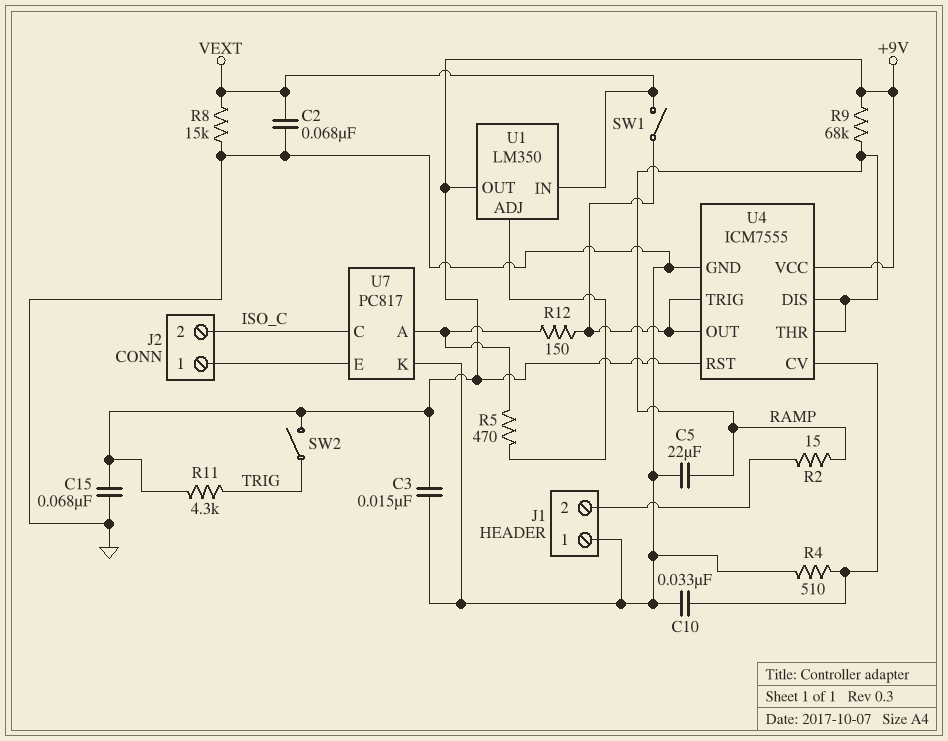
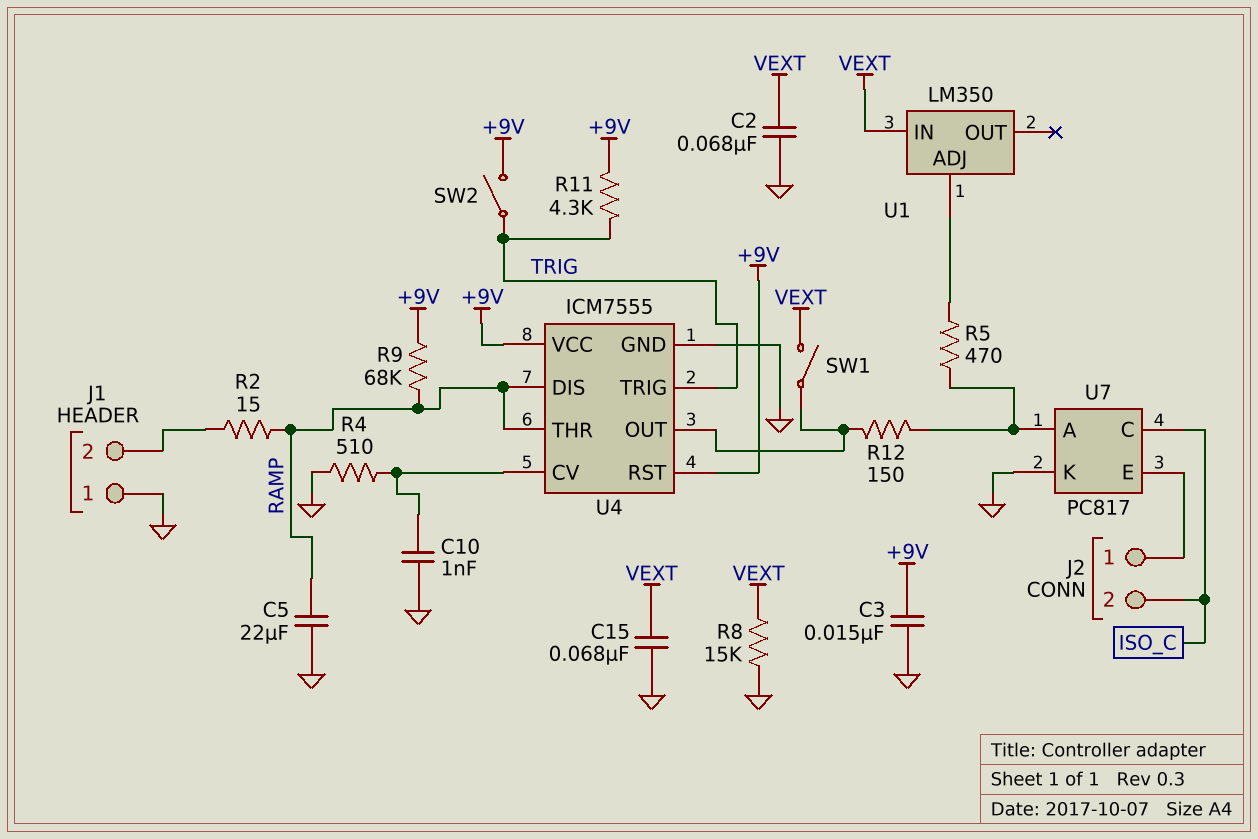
C10: 33nF (GND, U4/CV) -> 1nF (GND, U4/CV)
C15: 68nF (+9V, GND) -> 68nF (GND, VEXT)
U1 pin OUT: +9V -> none
U4 pin TRIG: U4/OUT -> TRIG

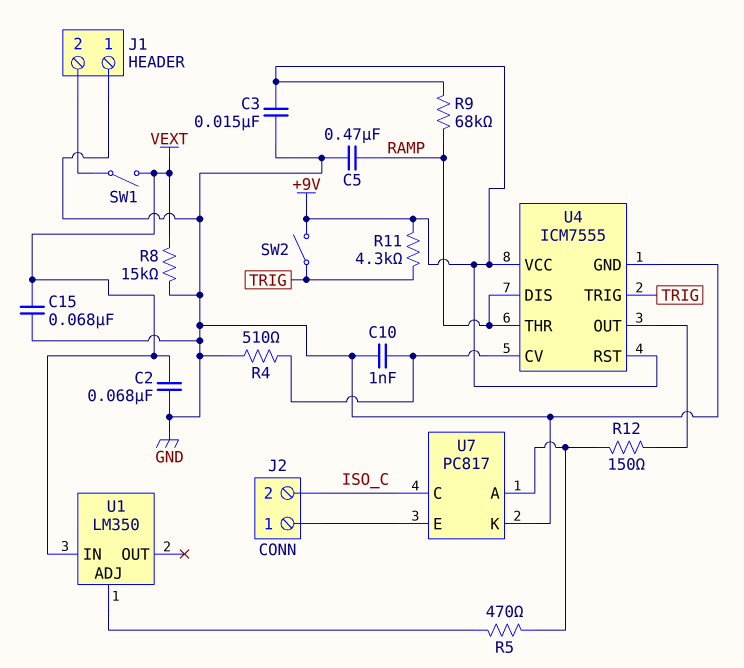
C5: 22uF (GND, RAMP) -> 470nF (GND, RAMP)
R2: 15 (J1/2, RAMP) -> none
SW1: switch (U4/OUT, VEXT) -> switch (J1/2, VEXT)

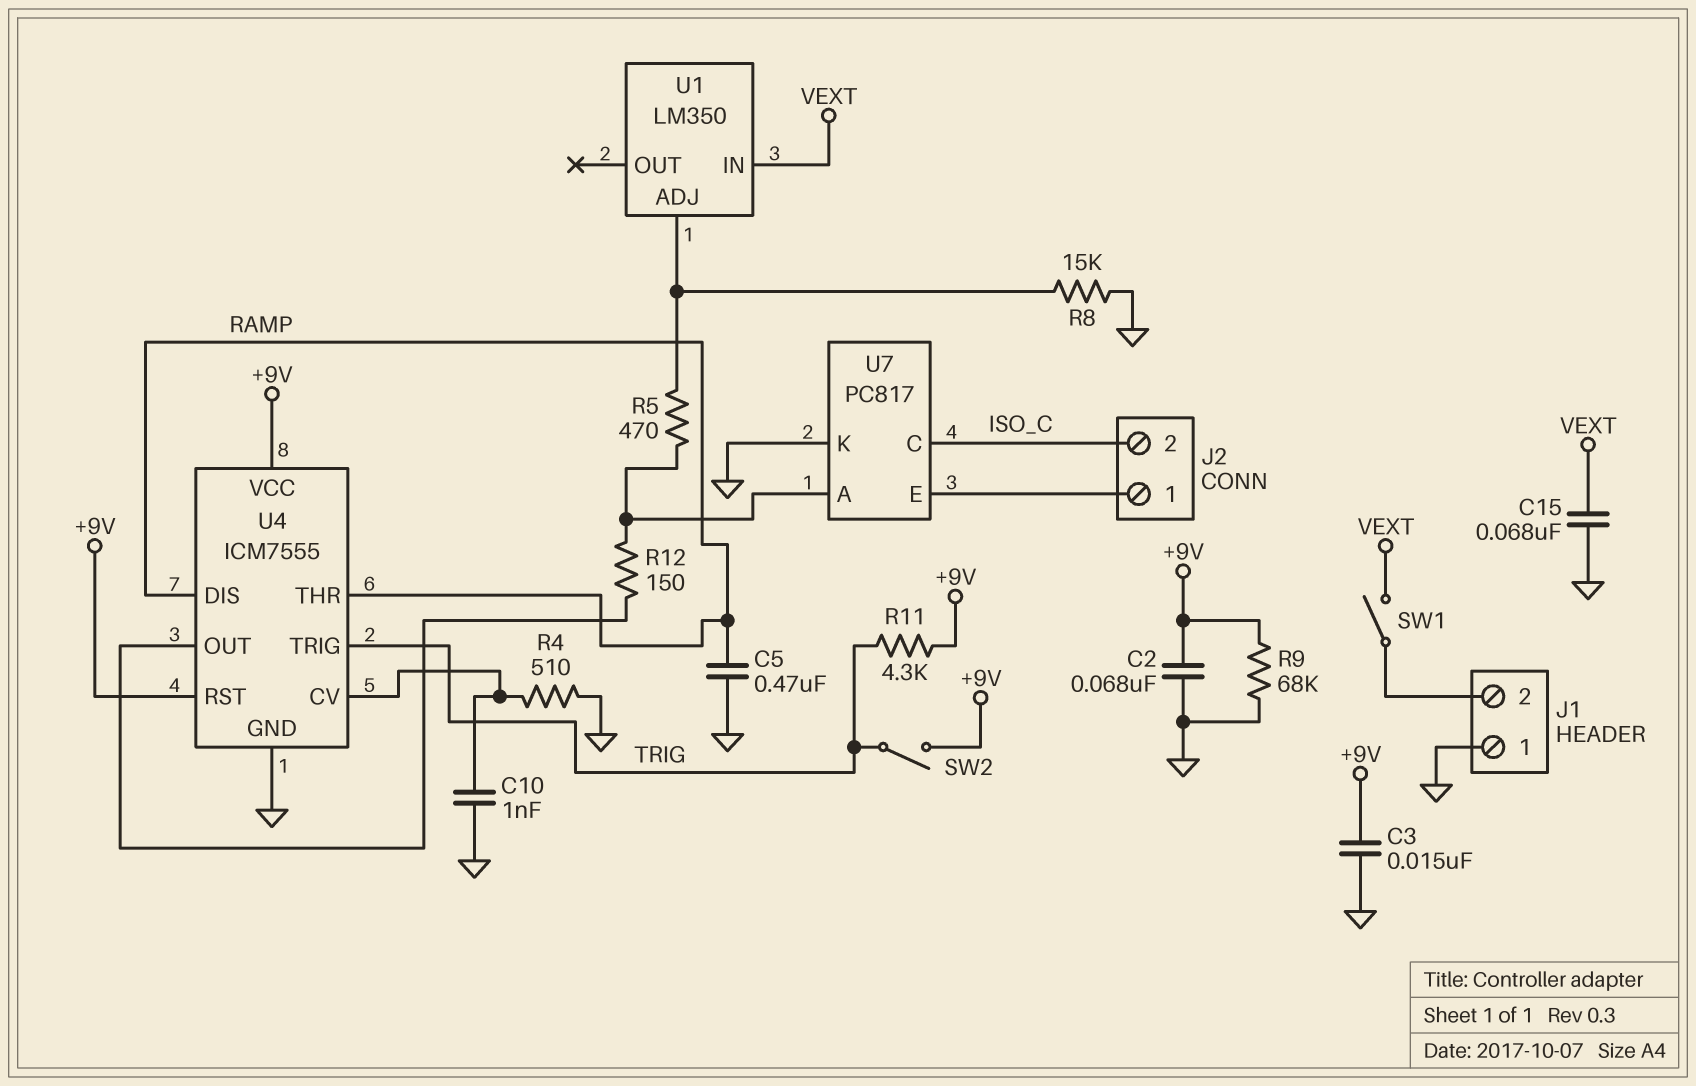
C2: 68nF (GND, VEXT) -> 68nF (+9V, GND)
R8: 15k (GND, VEXT) -> 15k (GND, U1/ADJ)
R9: 68k (+9V, RAMP) -> 68k (+9V, GND)

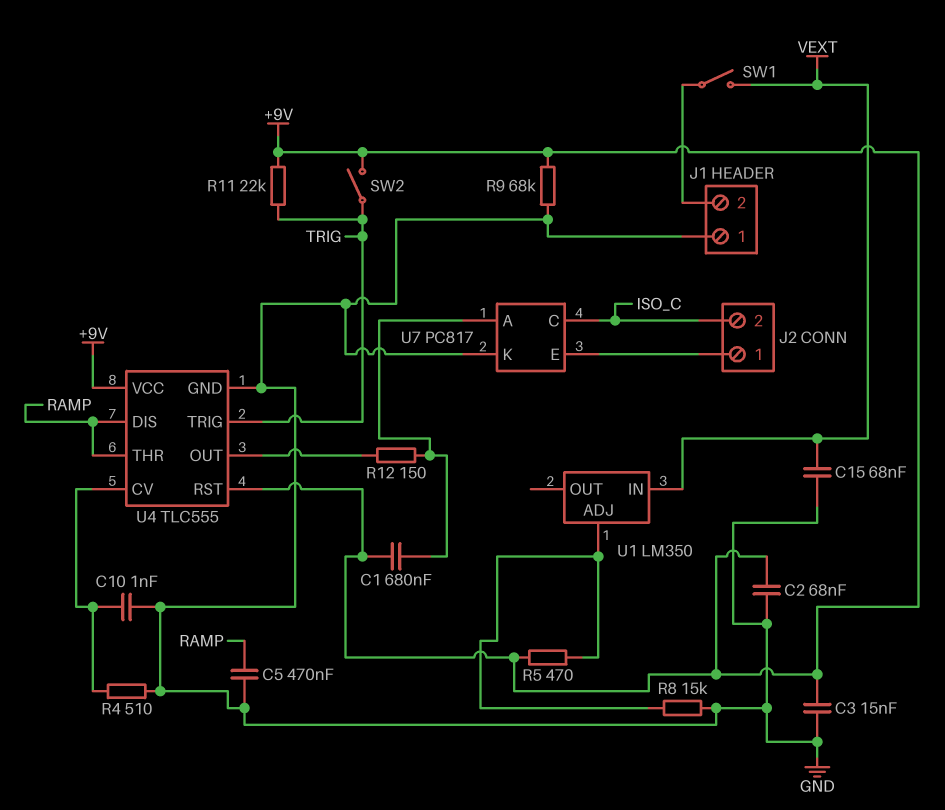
C1: none -> 680nF (+9V, U7/A)
R5: 470 (U1/ADJ, U7/A) -> 470 (+9V, U1/ADJ)
R11: 4.3k (+9V, TRIG) -> 22k (+9V, TRIG)
U4: ICM7555 -> TLC555

